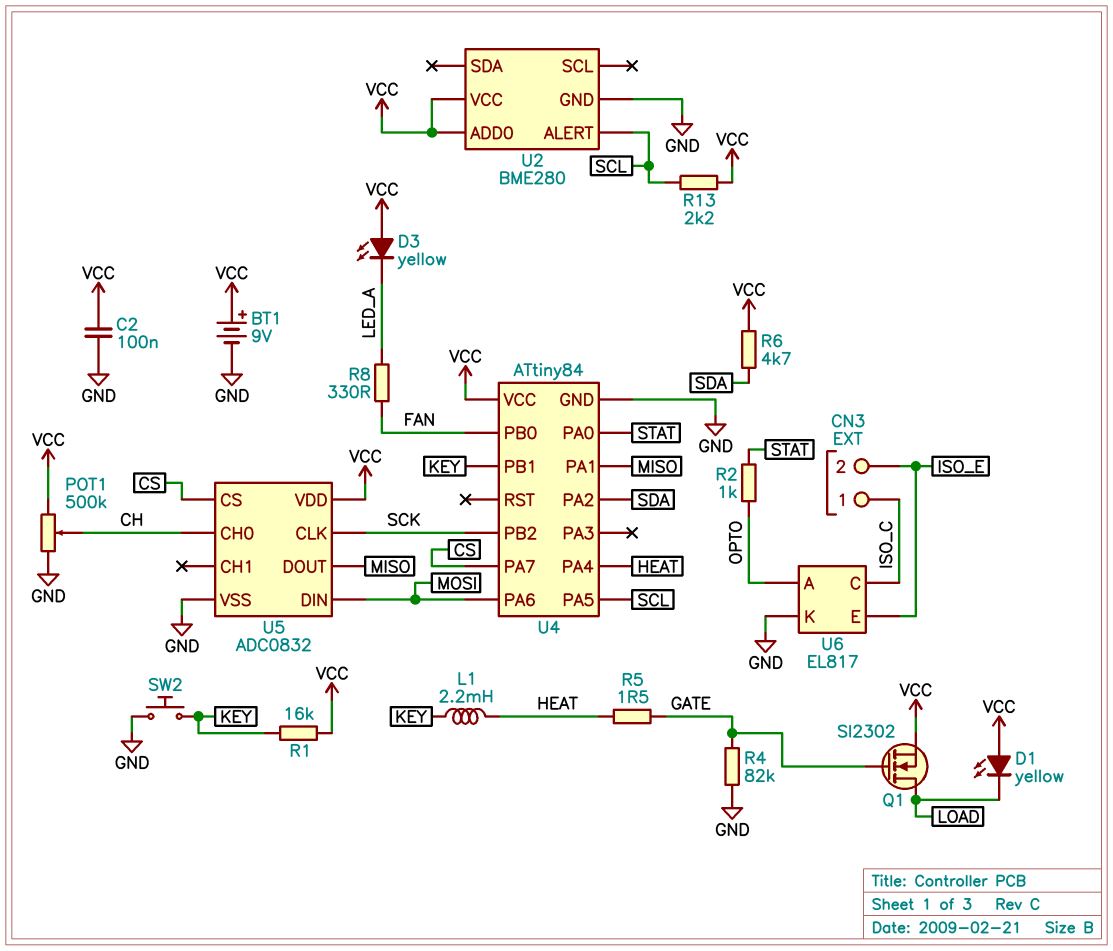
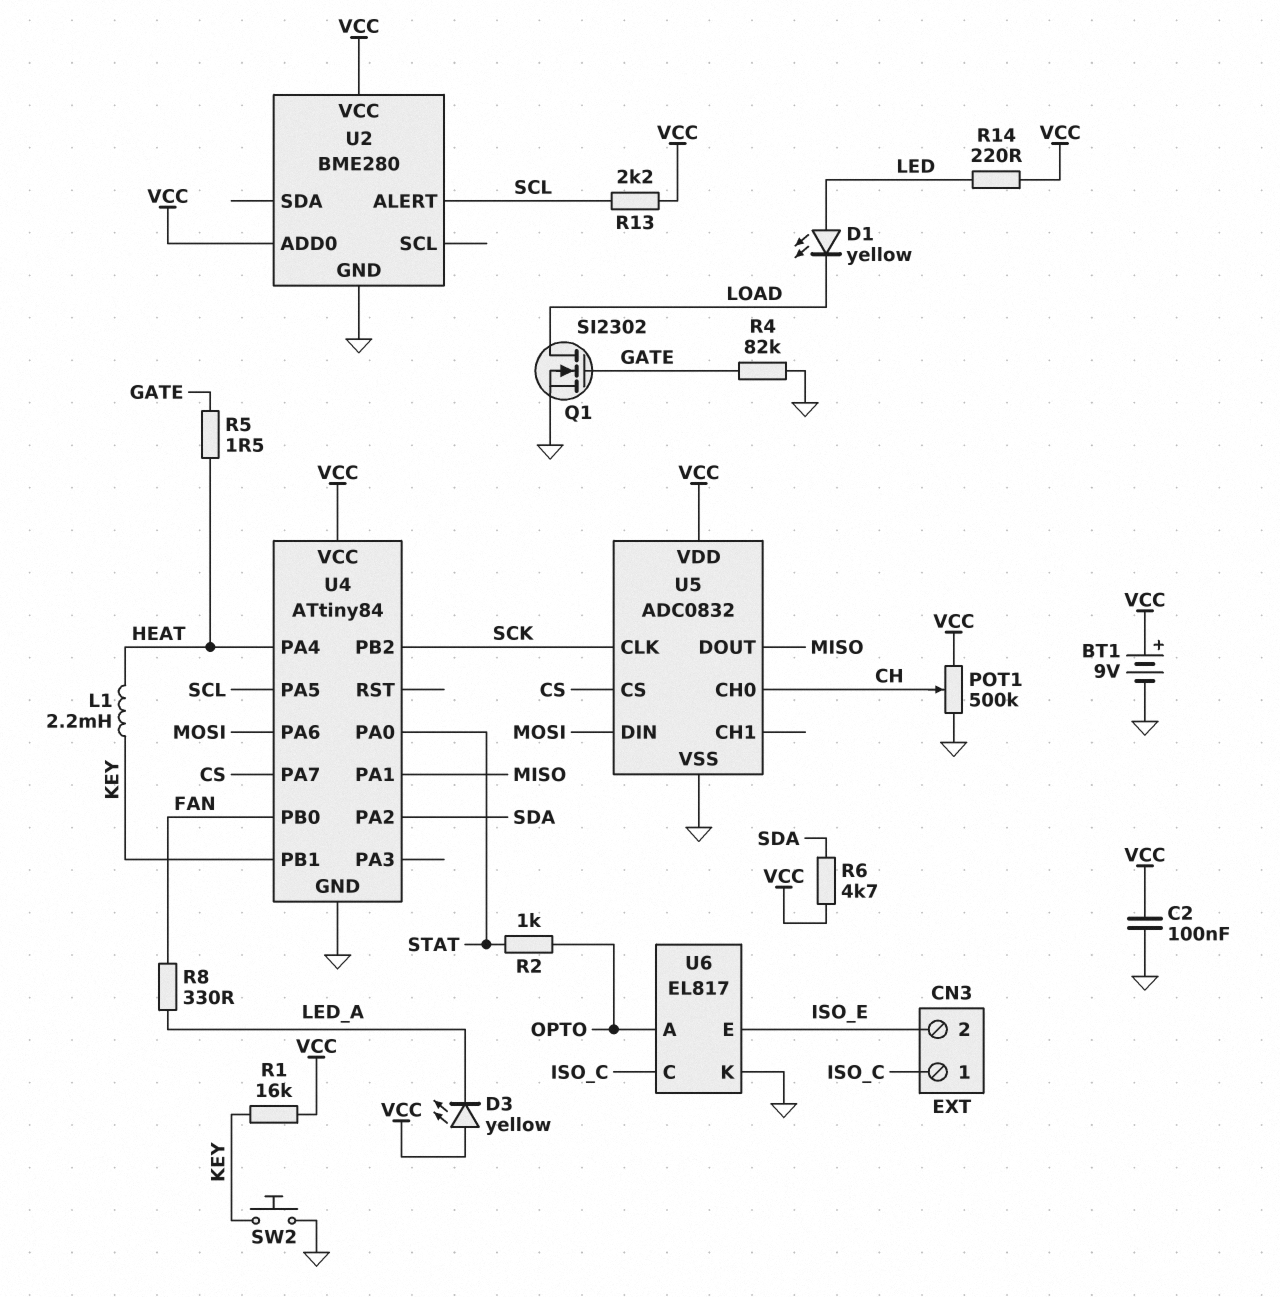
D1: LED yellow (A VCC, K LOAD) -> LED yellow (A LED, K LOAD)
Q1: NMOS SI2302 (G GATE, D LOAD, S VCC) -> NMOS SI2302 (G GATE, D LOAD, S GND)
R14: none -> 220 (LED, VCC)

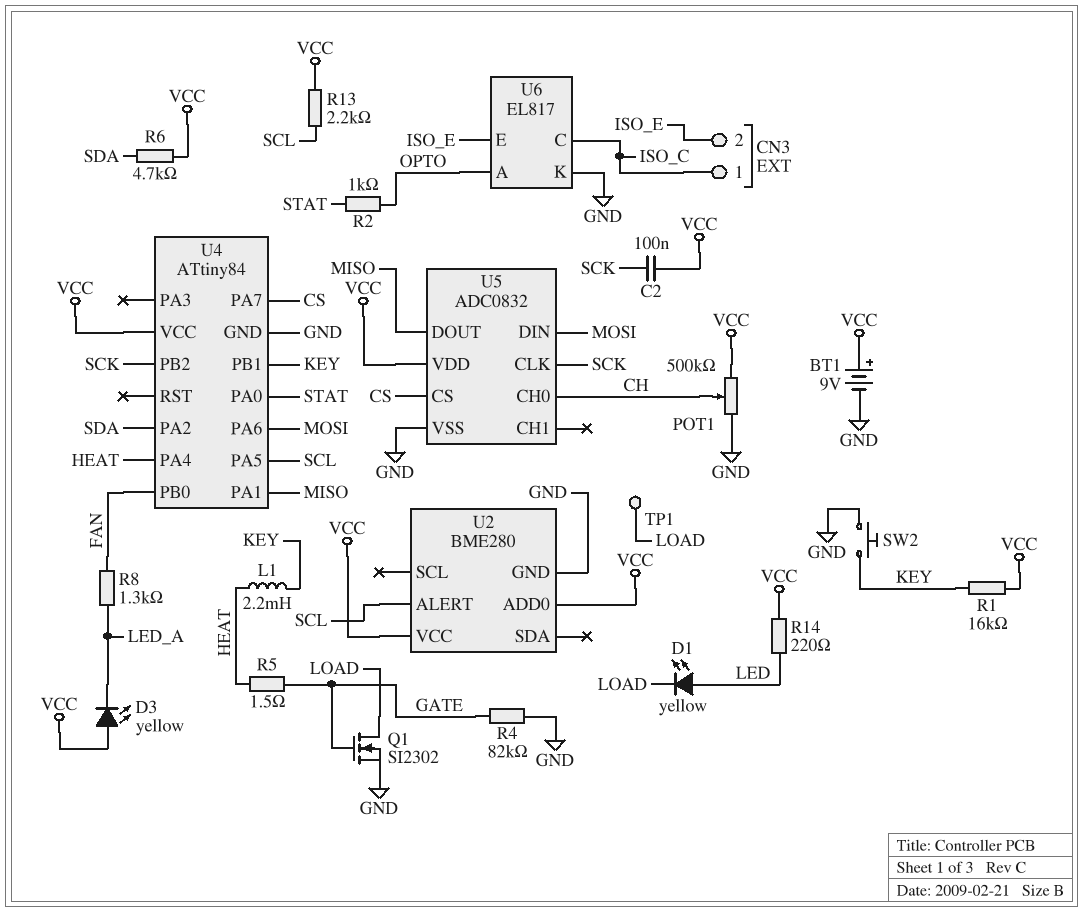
C2: 100nF (GND, VCC) -> 100nF (SCK, VCC)
R8: 330 (FAN, LED_A) -> 1.3k (FAN, LED_A)
TP1: none -> test point (LOAD)

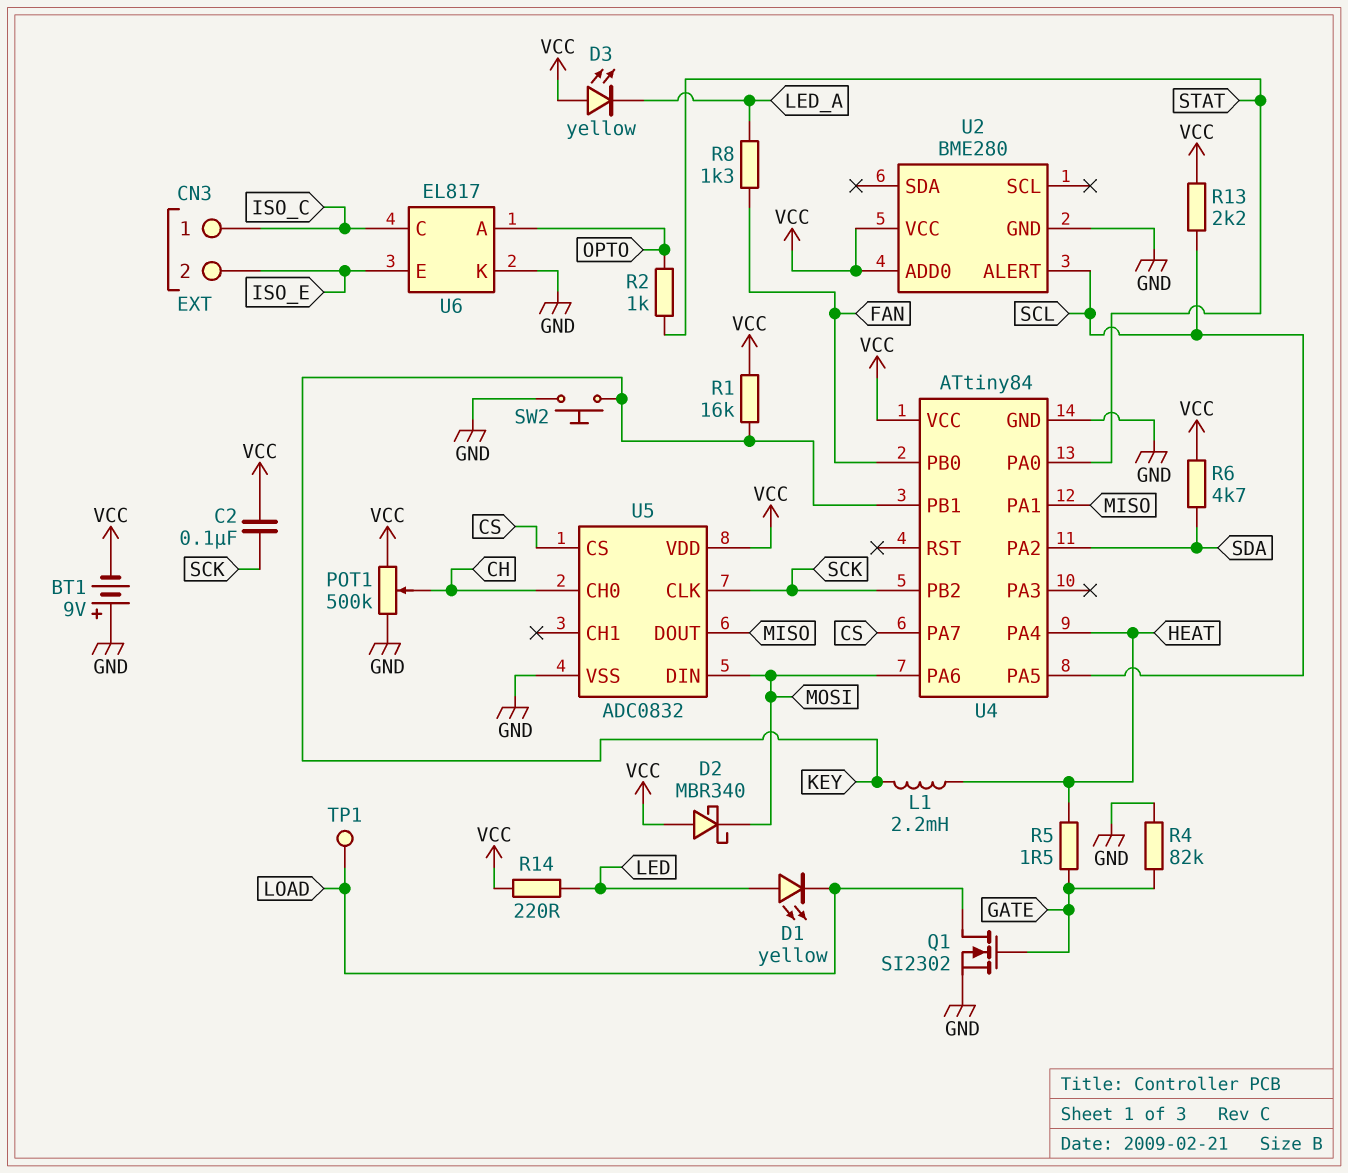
BT1: 9V (plus VCC, minus GND) -> 9V (plus GND, minus VCC)
D2: none -> schottky MBR340 (A VCC, K MOSI)

